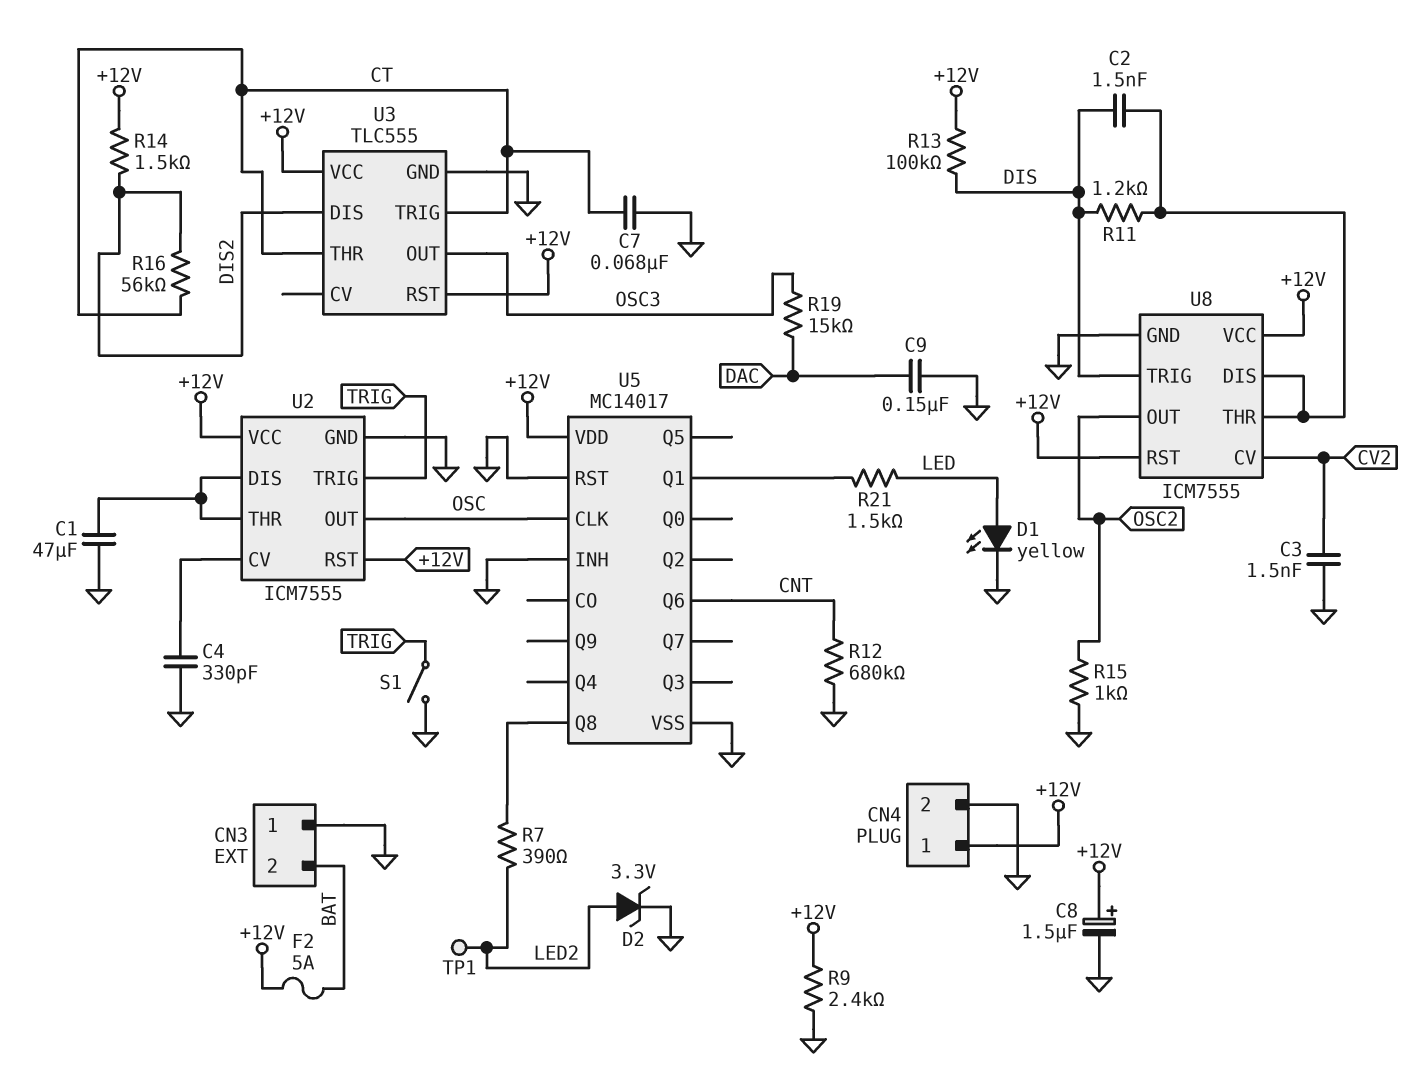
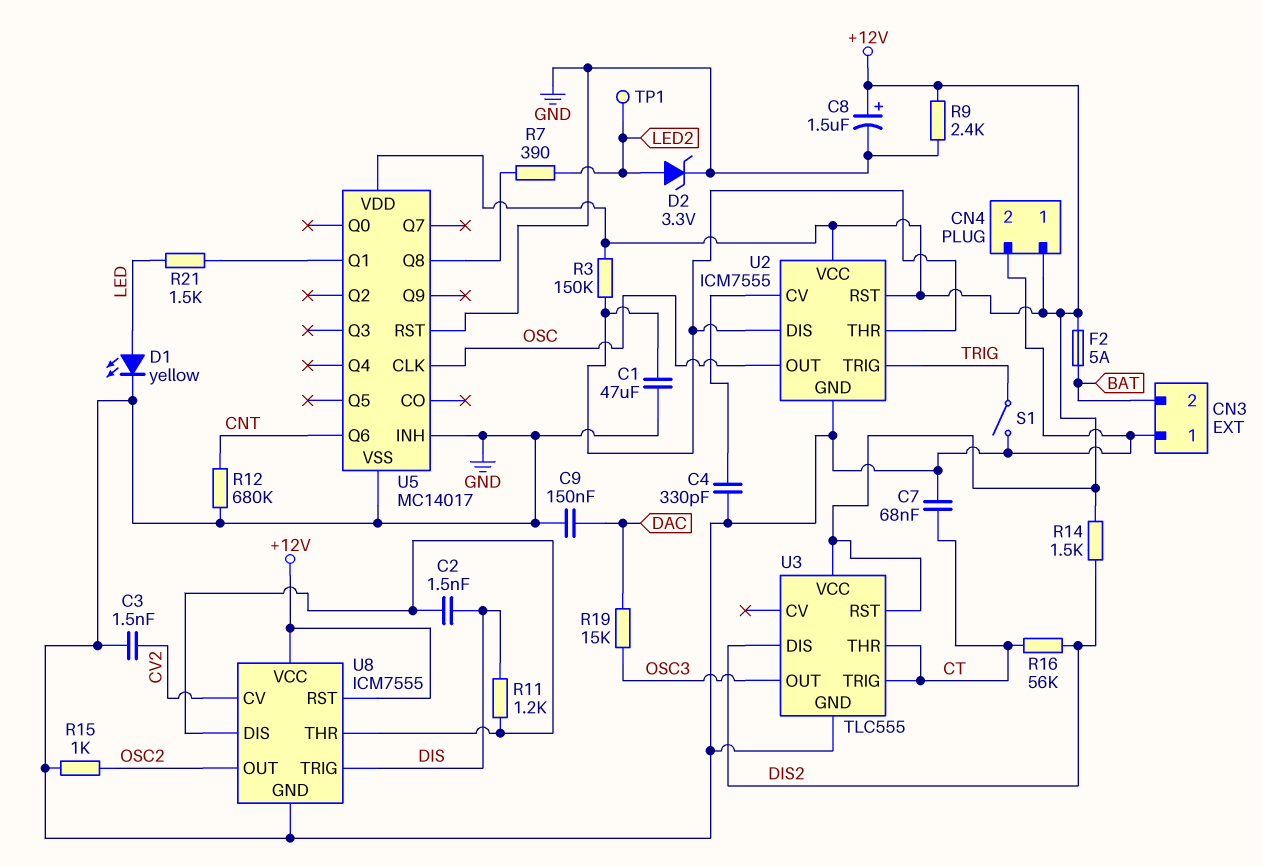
R3: none -> 150k (+12V, U2/DIS)
R13: 100k (+12V, DIS) -> none

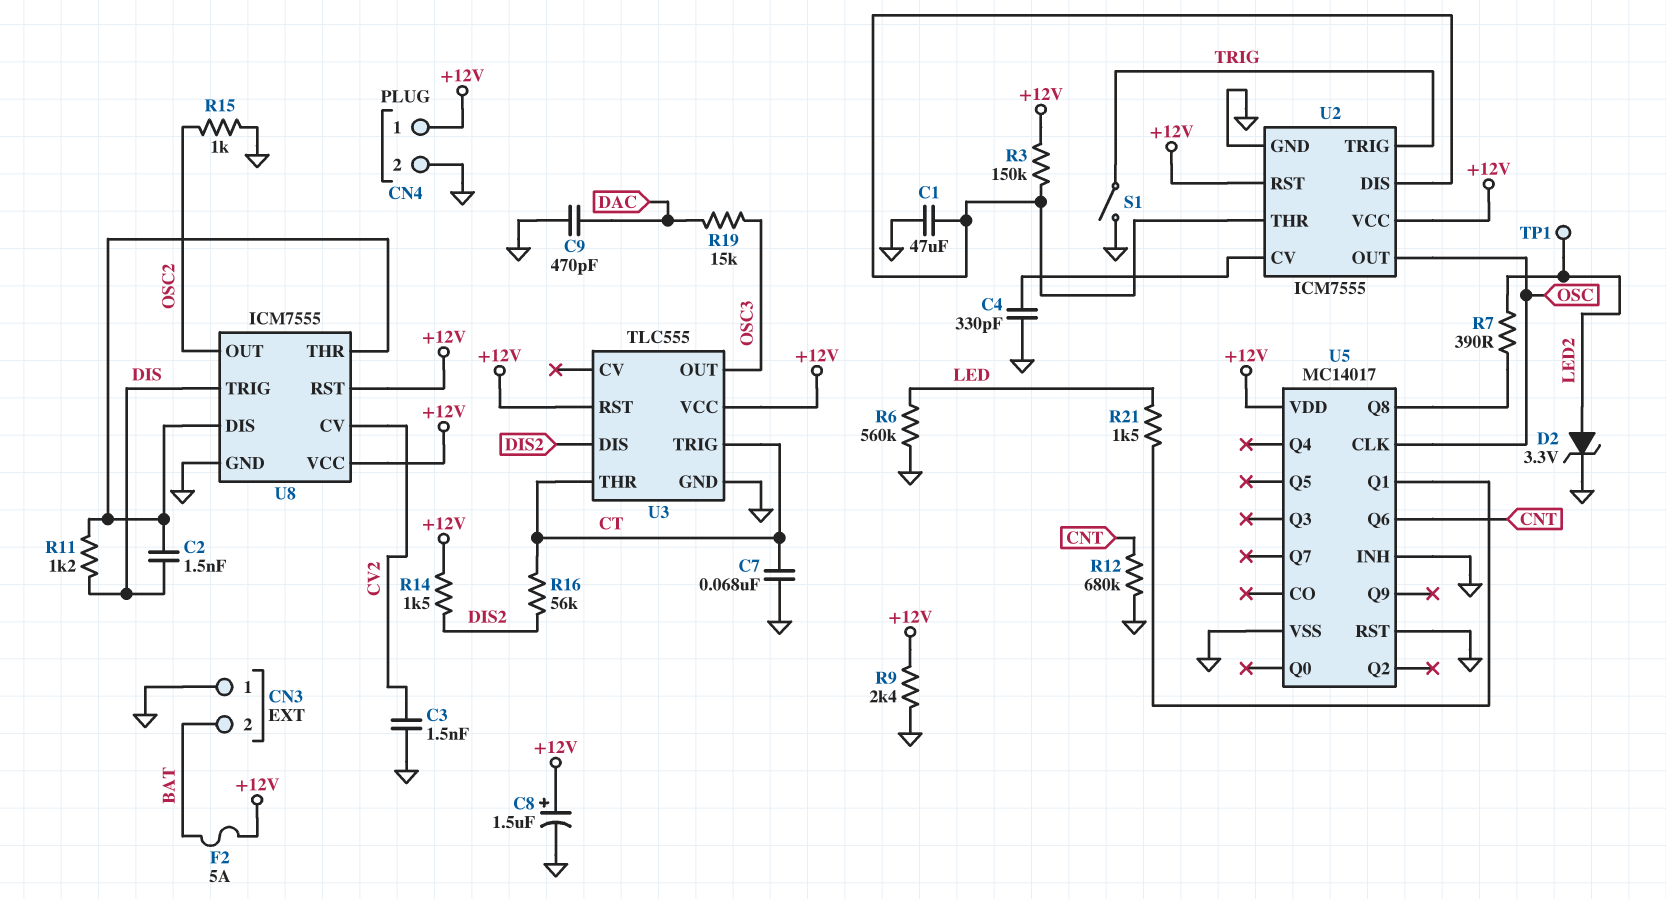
C9: 150nF (DAC, GND) -> 470pF (DAC, GND)
D1: LED yellow (A LED, K GND) -> none
R6: none -> 560k (GND, LED)

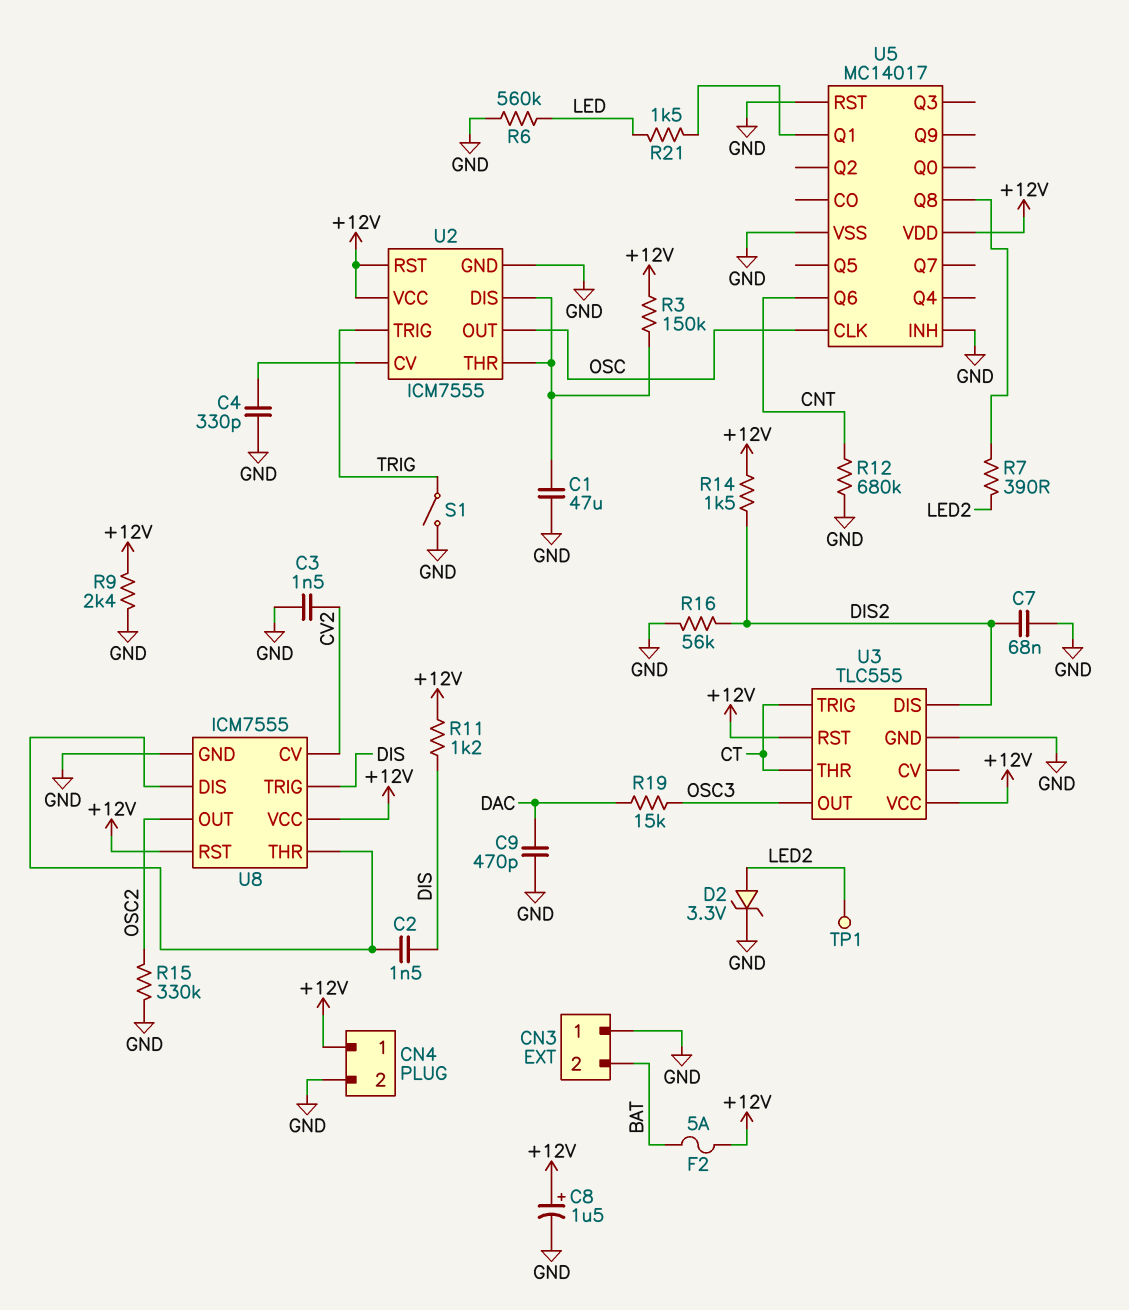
C7: 68nF (CT, GND) -> 68nF (DIS2, GND)
R11: 1.2k (DIS, U8/DIS) -> 1.2k (+12V, DIS)
R15: 1k (GND, OSC2) -> 330k (GND, OSC2)
R16: 56k (CT, DIS2) -> 56k (DIS2, GND)

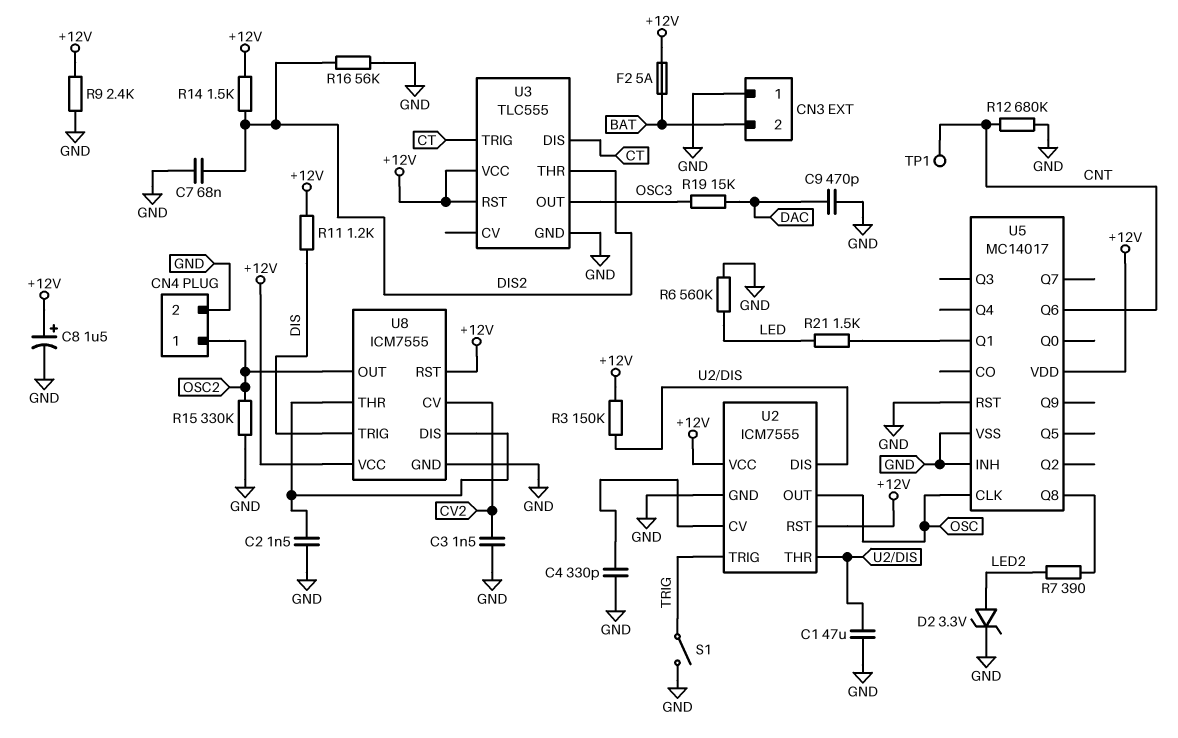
C2: 1.5nF (DIS, U8/DIS) -> 1.5nF (GND, U8/DIS)
CN4 pin 1: +12V -> OSC2
TP1: test point (LED2) -> test point (CNT)
U3 pin DIS: DIS2 -> CT
U3 pin THR: CT -> DIS2

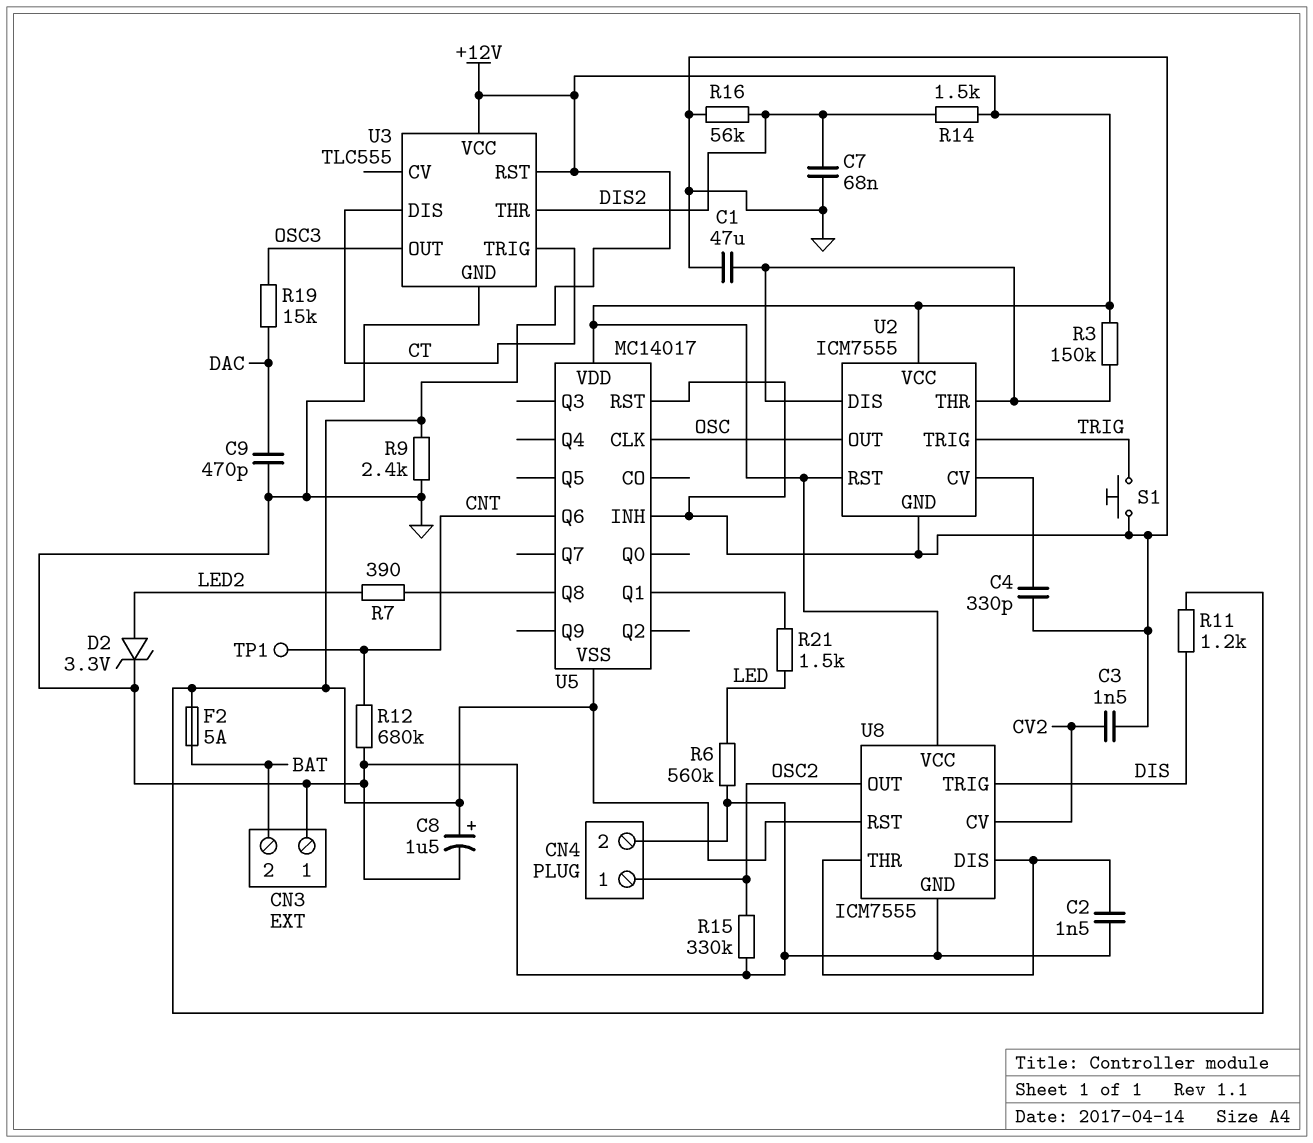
S1: switch (GND, TRIG) -> button (GND, TRIG)
U5 pin VSS: GND -> +12V

